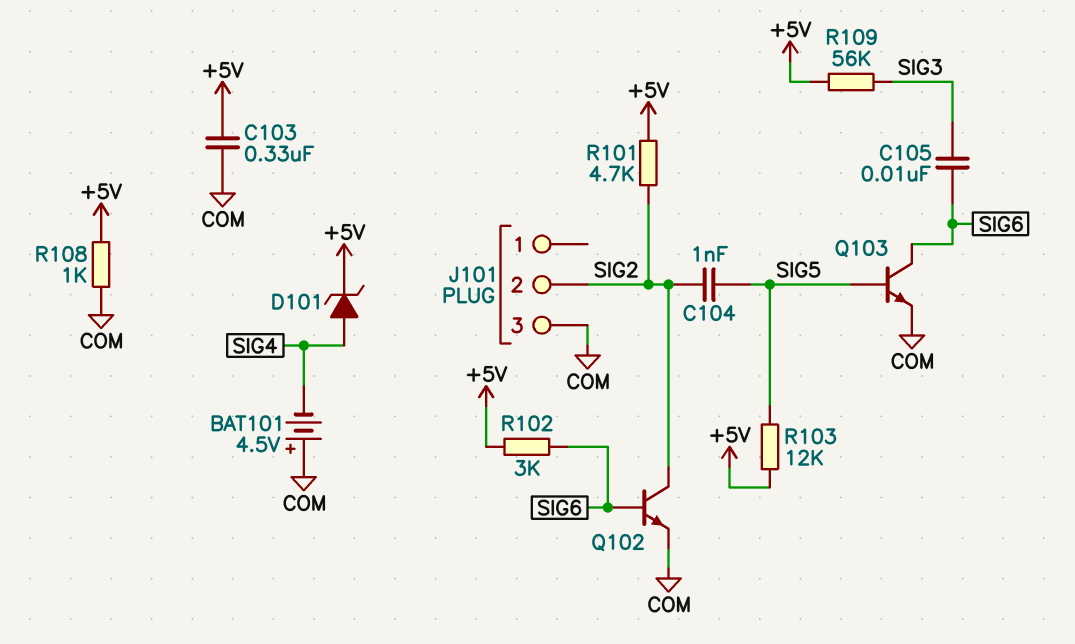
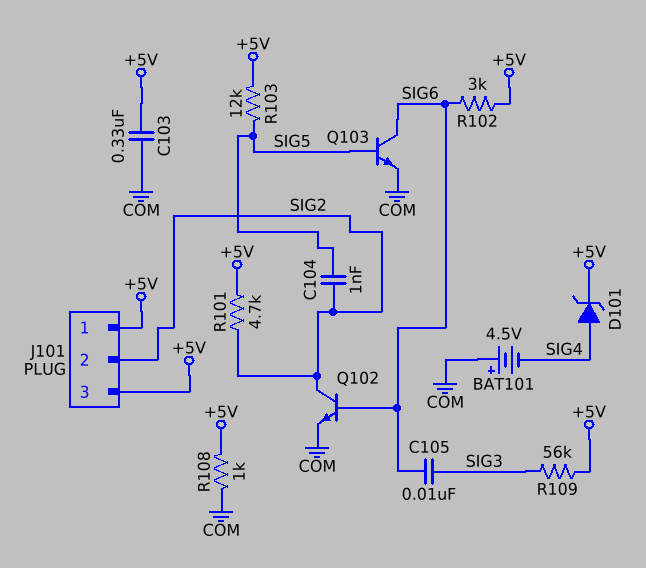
J101 pin 1: none -> +5V
J101 pin 3: COM -> +5V

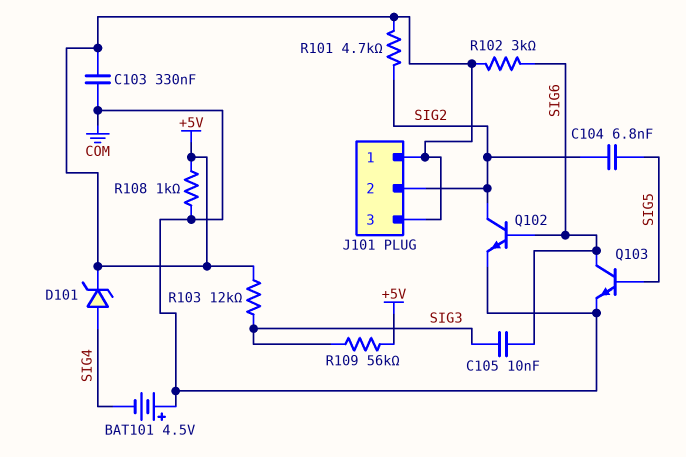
C104: 1nF (SIG2, SIG5) -> 6.8nF (SIG2, SIG5)
R103: 12k (+5V, SIG5) -> 12k (+5V, SIG3)

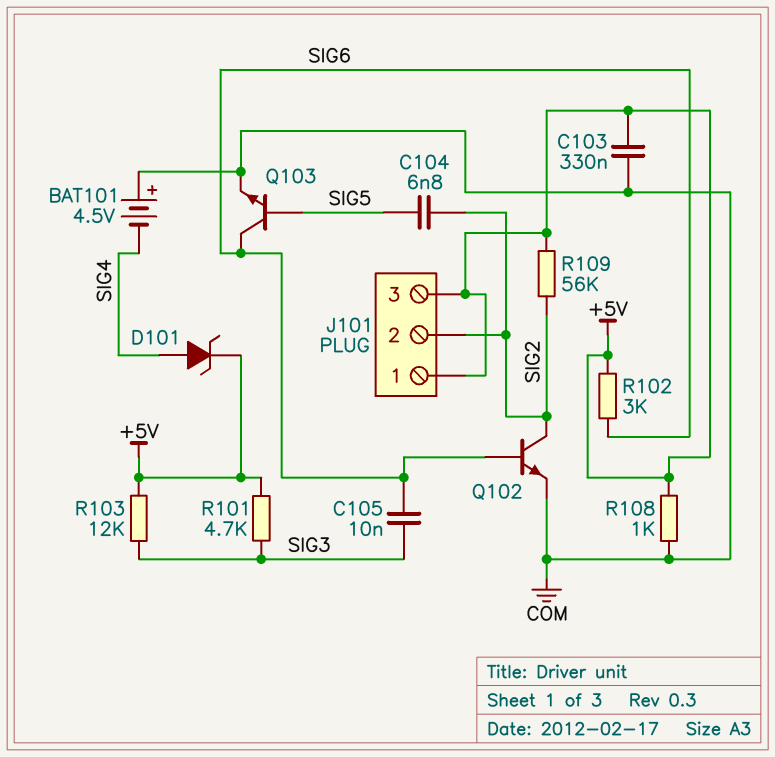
R101: 4.7k (+5V, SIG2) -> 4.7k (+5V, SIG3)
R109: 56k (+5V, SIG3) -> 56k (+5V, SIG2)

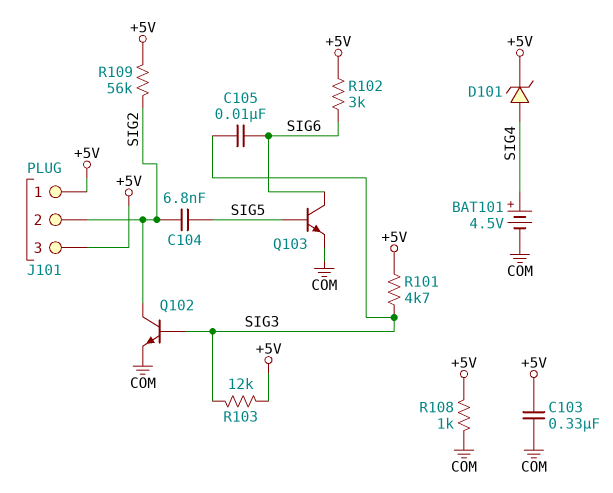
BAT101: 4.5V (plus COM, minus SIG4) -> 4.5V (plus SIG4, minus COM)
Q102: NPN (B SIG6, C SIG2, E COM) -> NPN (B SIG3, C SIG2, E COM)

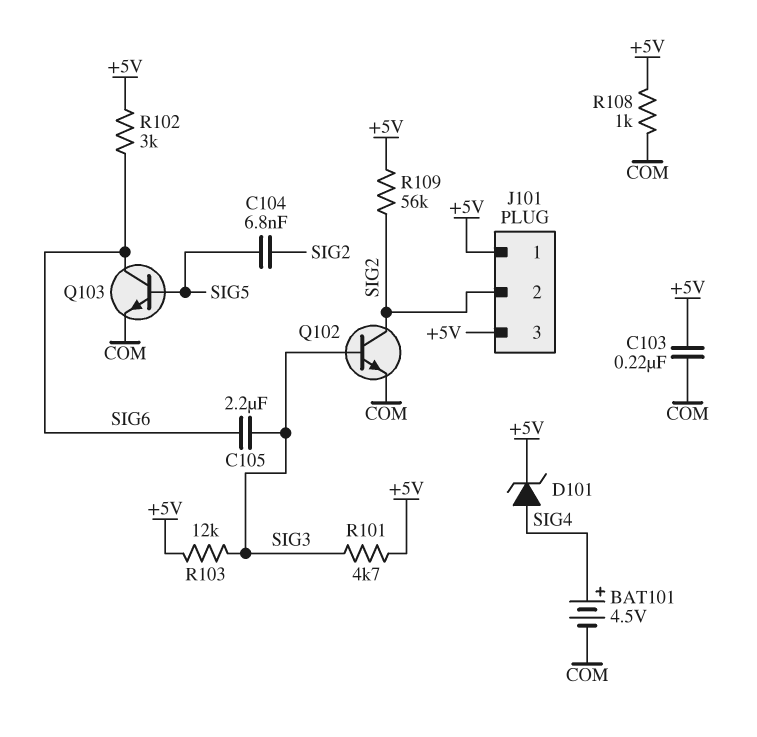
C103: 330nF (+5V, COM) -> 220nF (+5V, COM)
C105: 10nF (SIG3, SIG6) -> 2.2uF (SIG3, SIG6)

